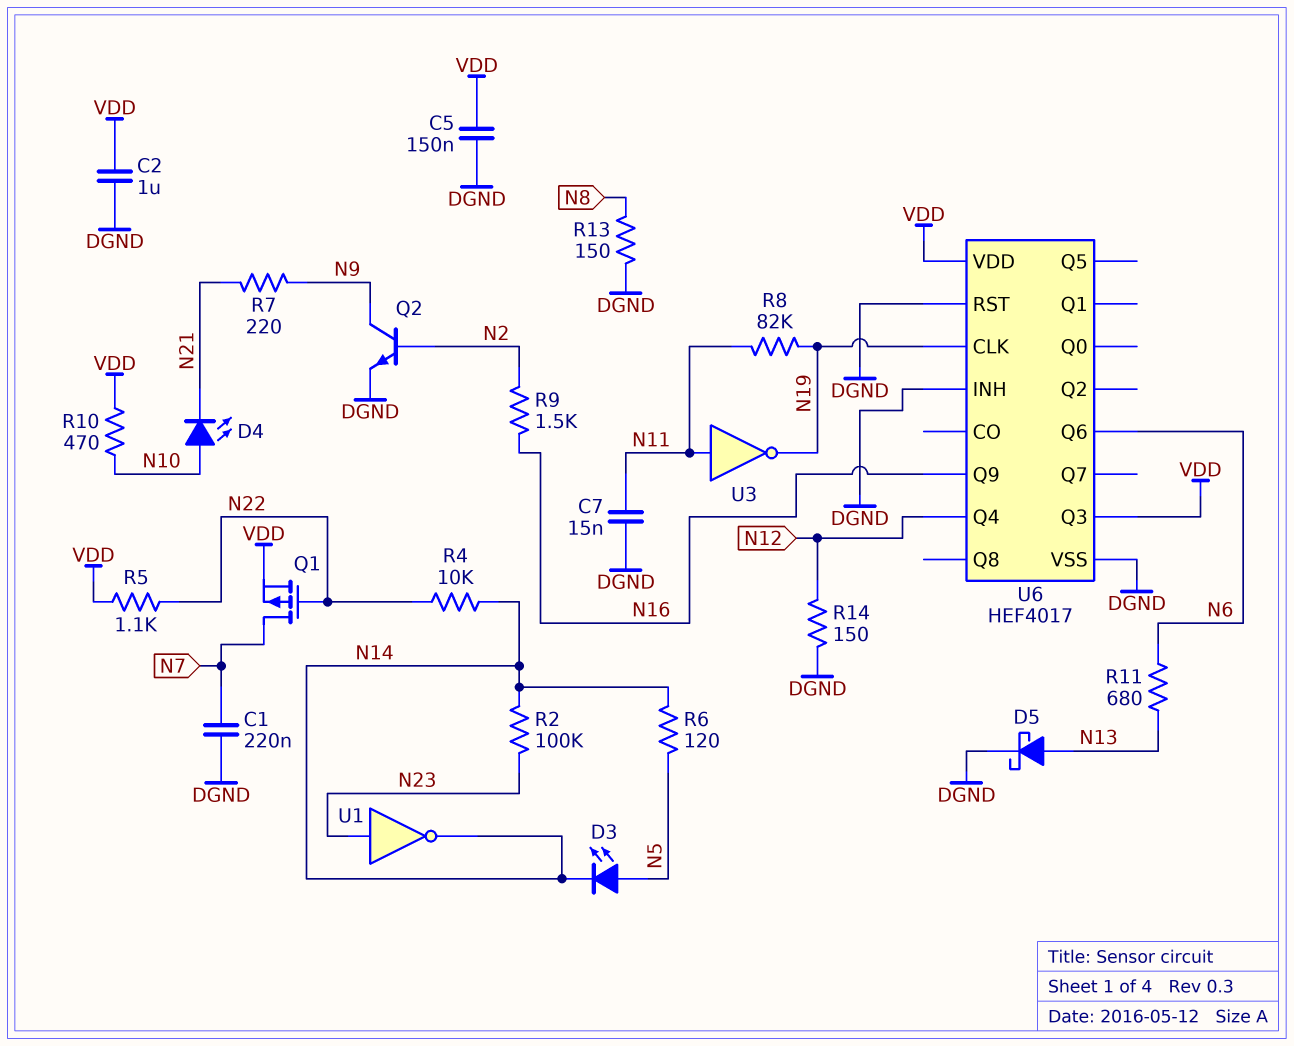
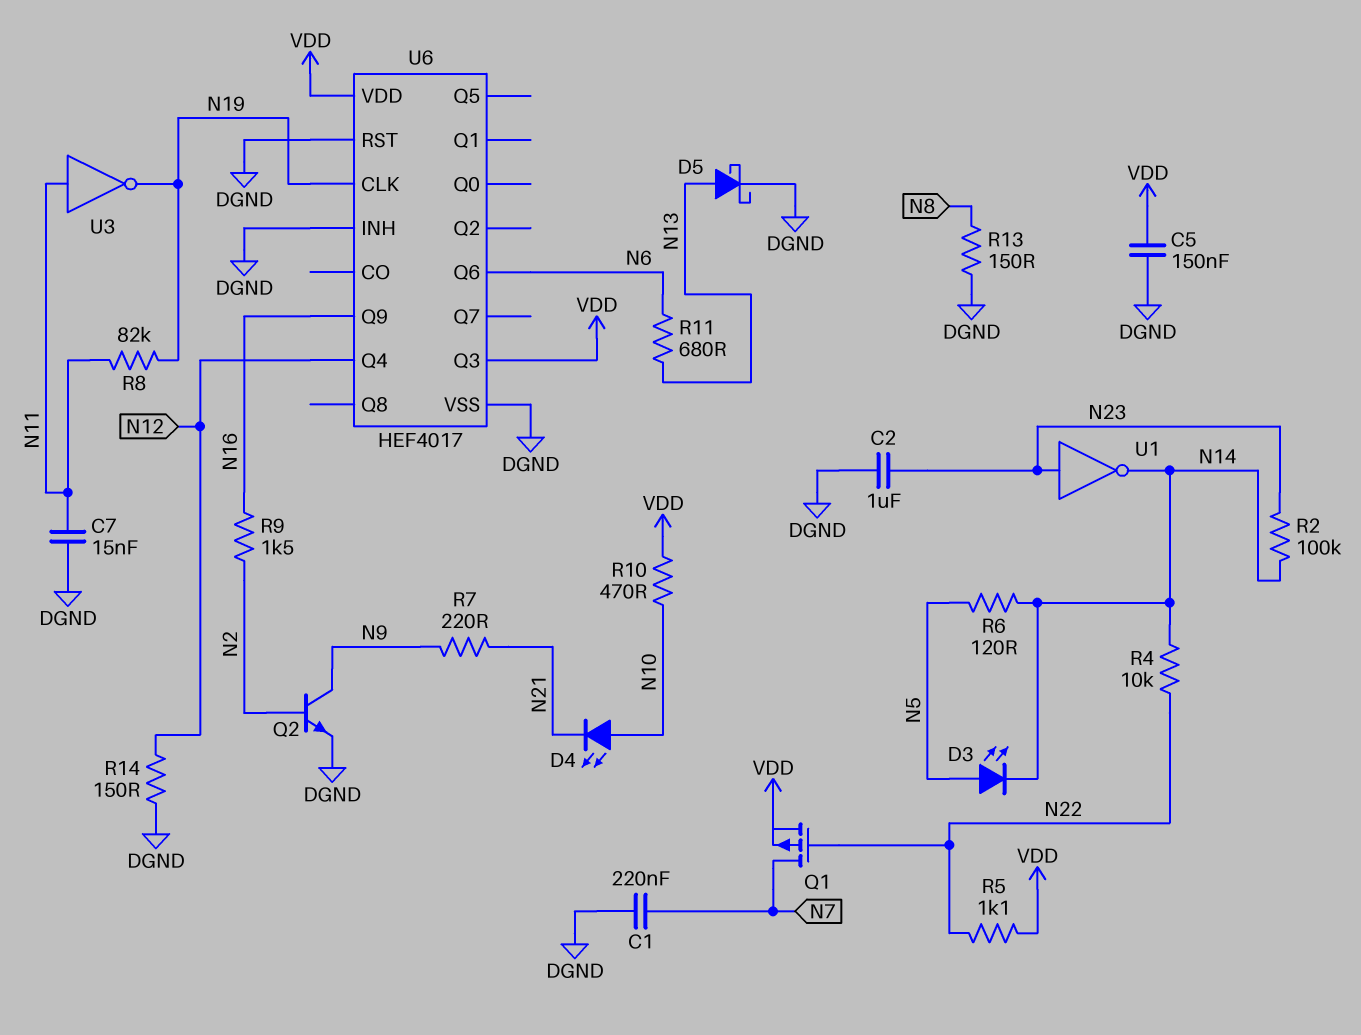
C2: 1uF (DGND, VDD) -> 1uF (DGND, N23)

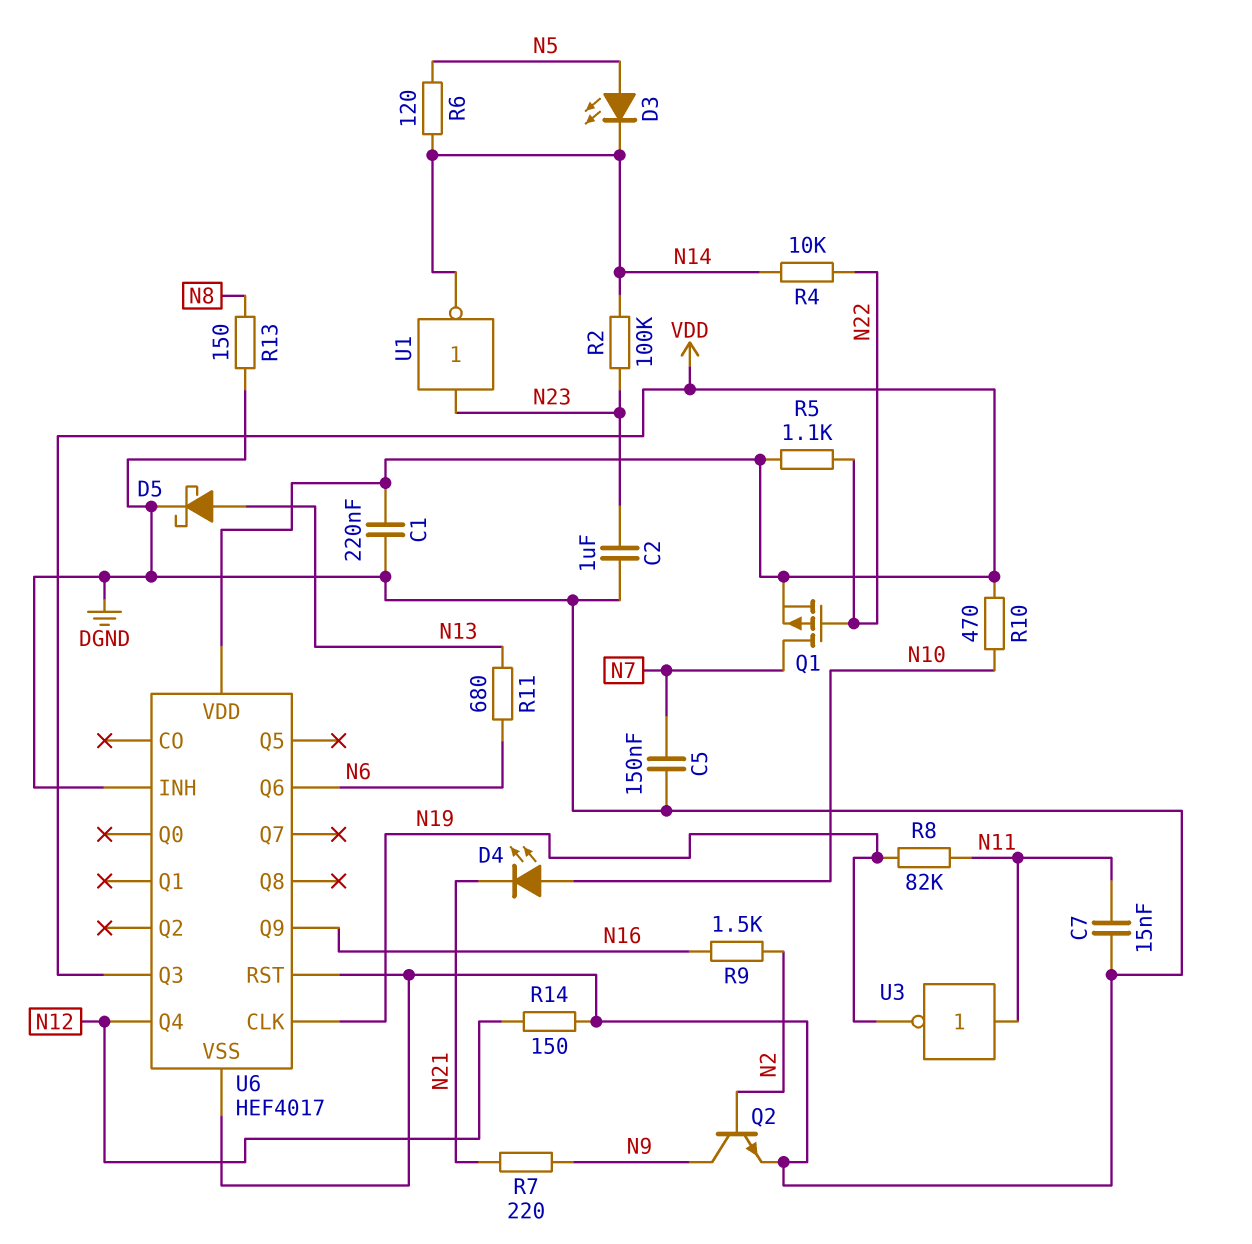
C1: 220nF (DGND, N7) -> 220nF (DGND, VDD)
C5: 150nF (DGND, VDD) -> 150nF (DGND, N7)

